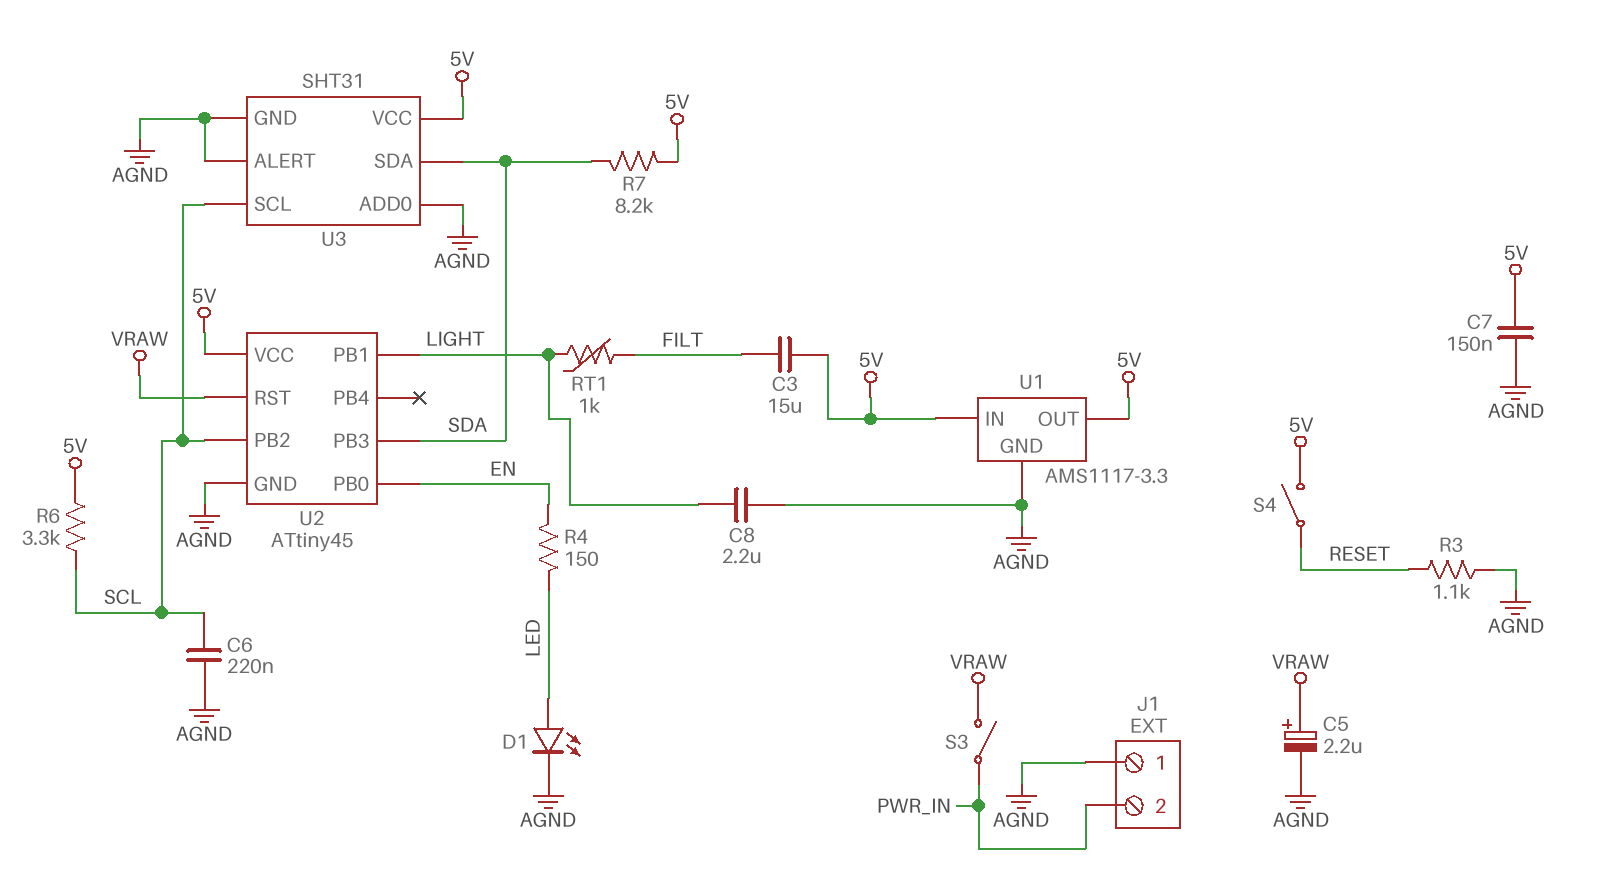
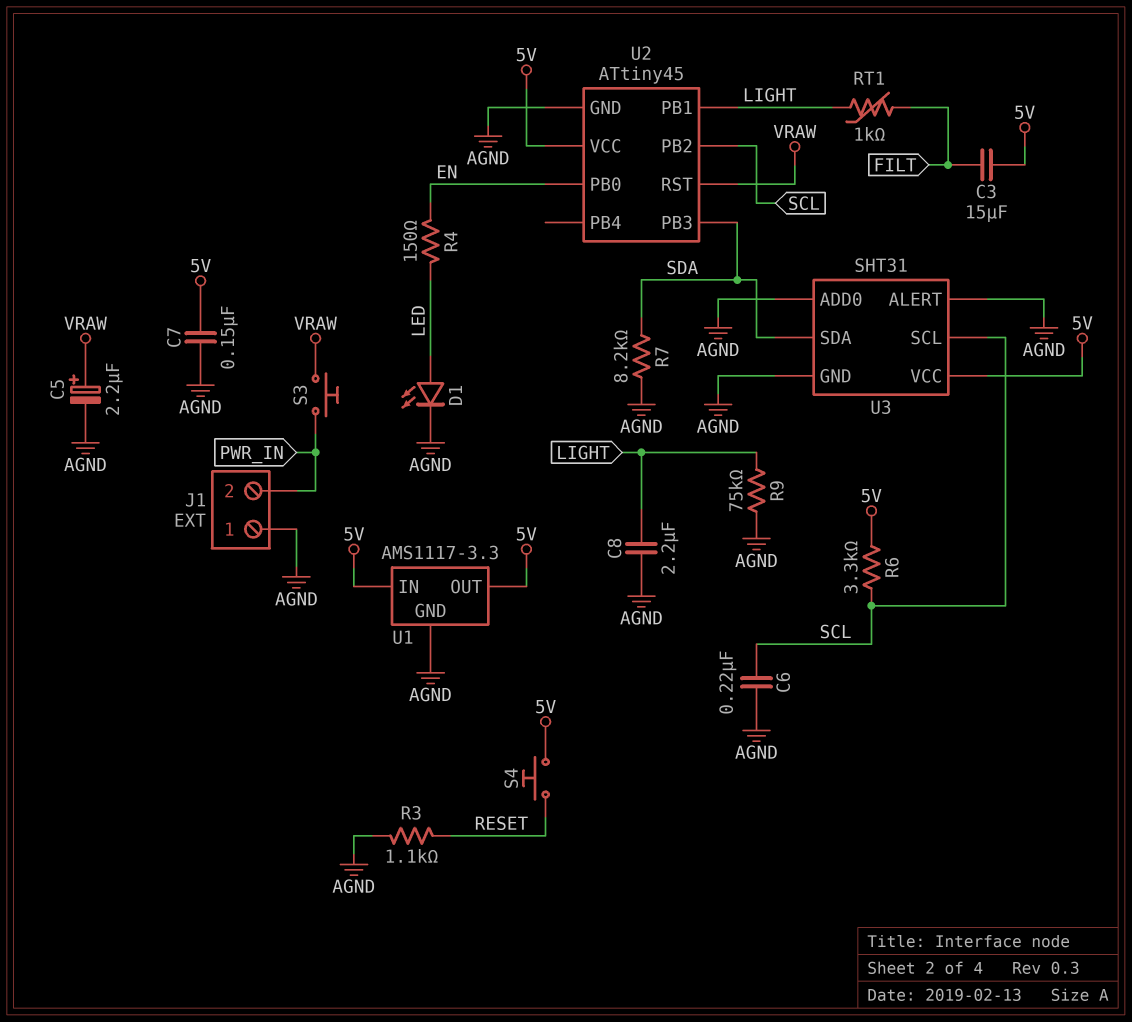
R7: 8.2k (5V, SDA) -> 8.2k (AGND, SDA)
R9: none -> 75k (AGND, LIGHT)
S3: switch (PWR_IN, VRAW) -> button (PWR_IN, VRAW)
S4: switch (5V, RESET) -> button (5V, RESET)

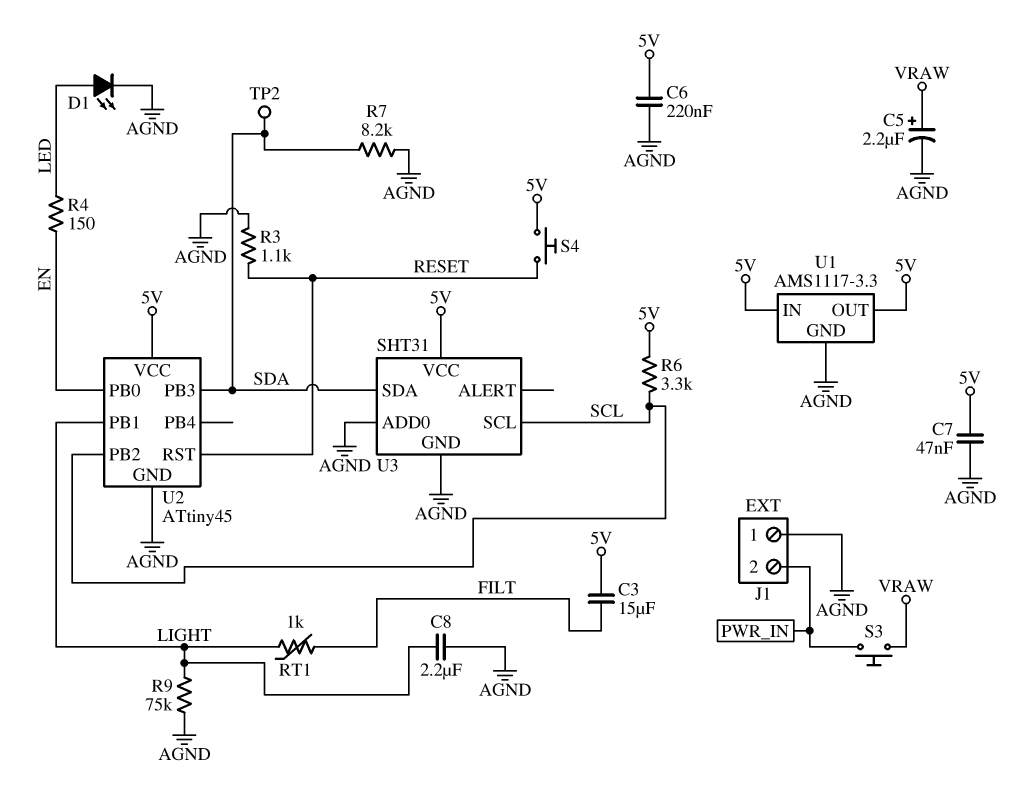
C6: 220nF (AGND, SCL) -> 220nF (5V, AGND)
C7: 150nF (5V, AGND) -> 47nF (5V, AGND)
TP2: none -> test point (SDA)
U2 pin RST: VRAW -> RESET
U3 pin ALERT: AGND -> none

